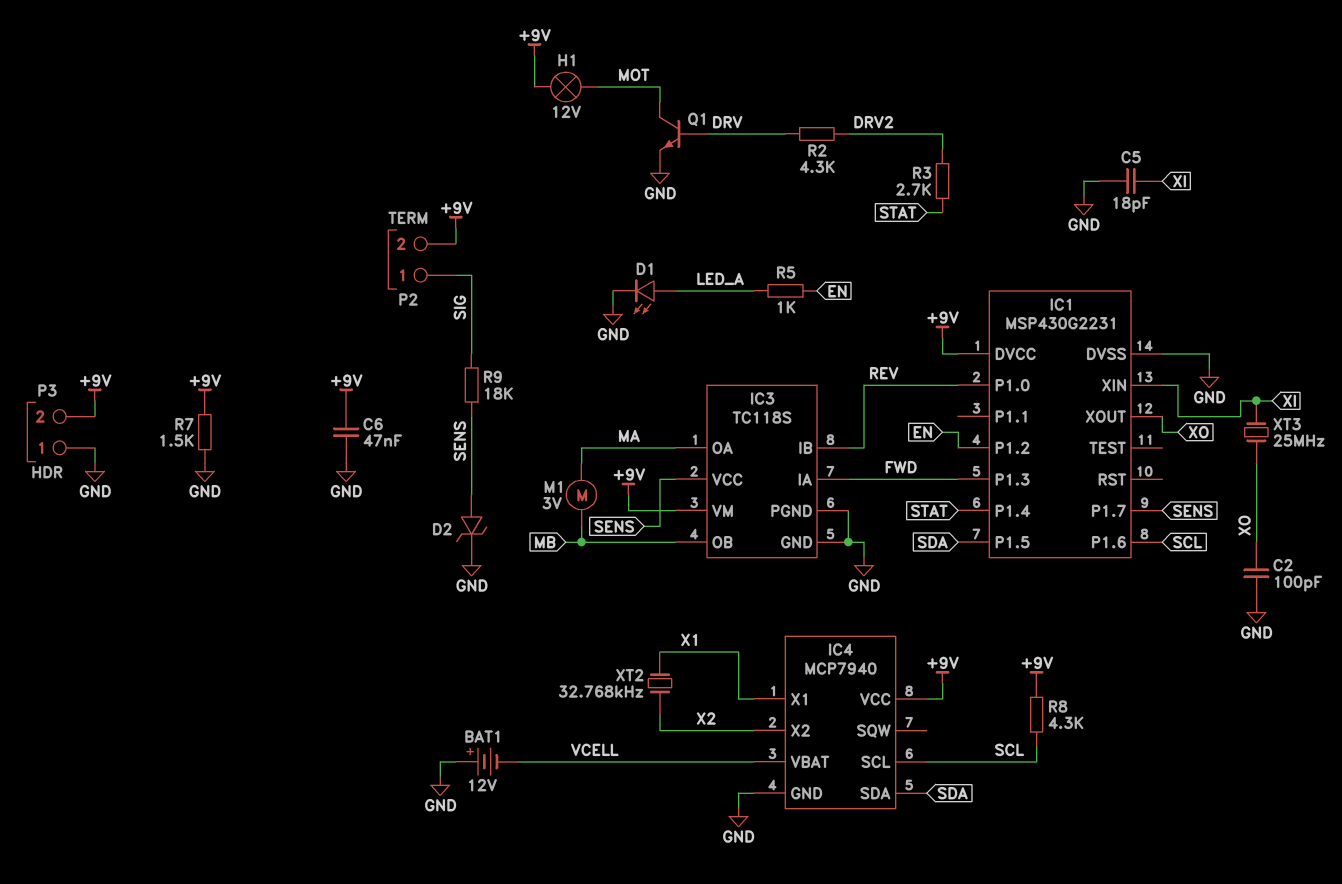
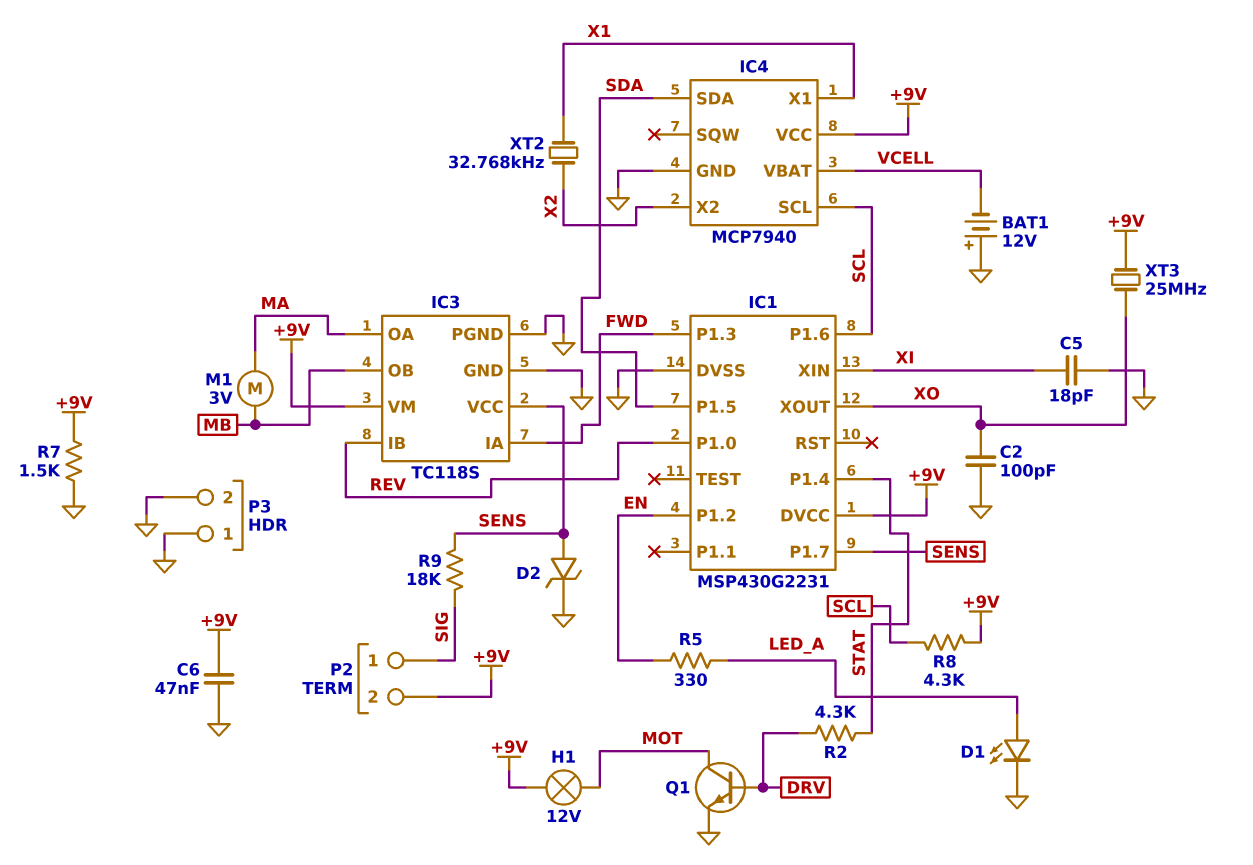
P3 pin 2: +9V -> GND
R2: 4.3k (DRV, DRV2) -> 4.3k (DRV, STAT)
R3: 2.7k (DRV2, STAT) -> none
R5: 1k (EN, LED_A) -> 330 (EN, LED_A)
XT3: 25MHz (XI, XO) -> 25MHz (+9V, XO)

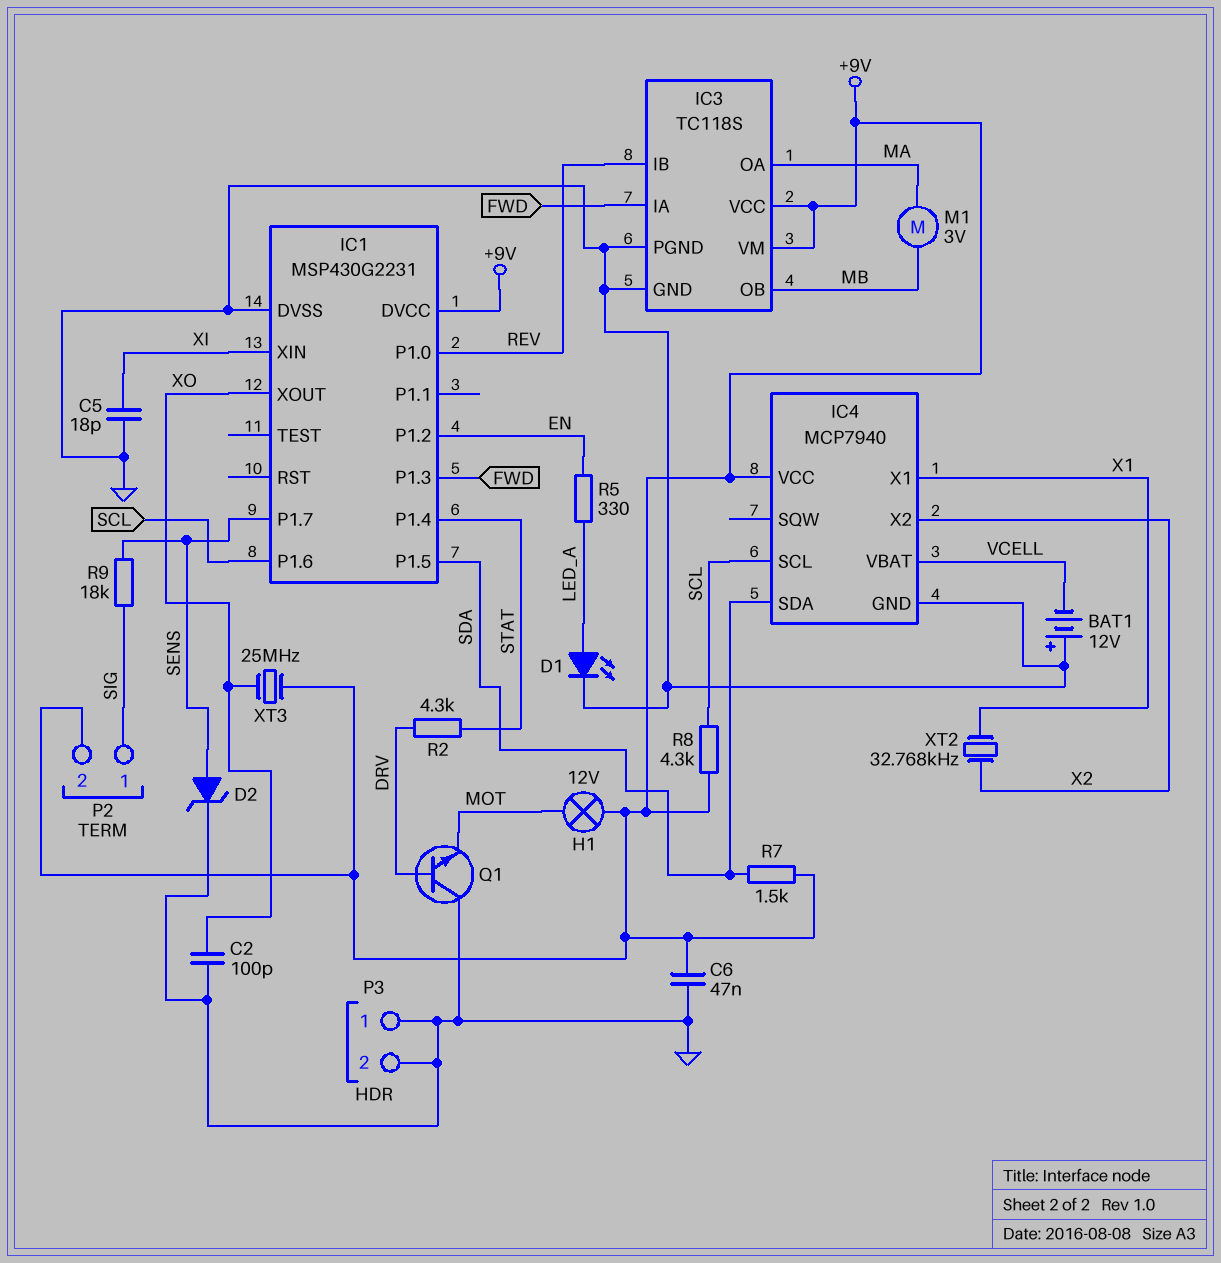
IC3 pin VCC: SENS -> +9V
Q1: NPN (B DRV, C MOT, E GND) -> NPN (B DRV, C GND, E MOT)
R7: 1.5k (+9V, GND) -> 1.5k (+9V, SDA)

